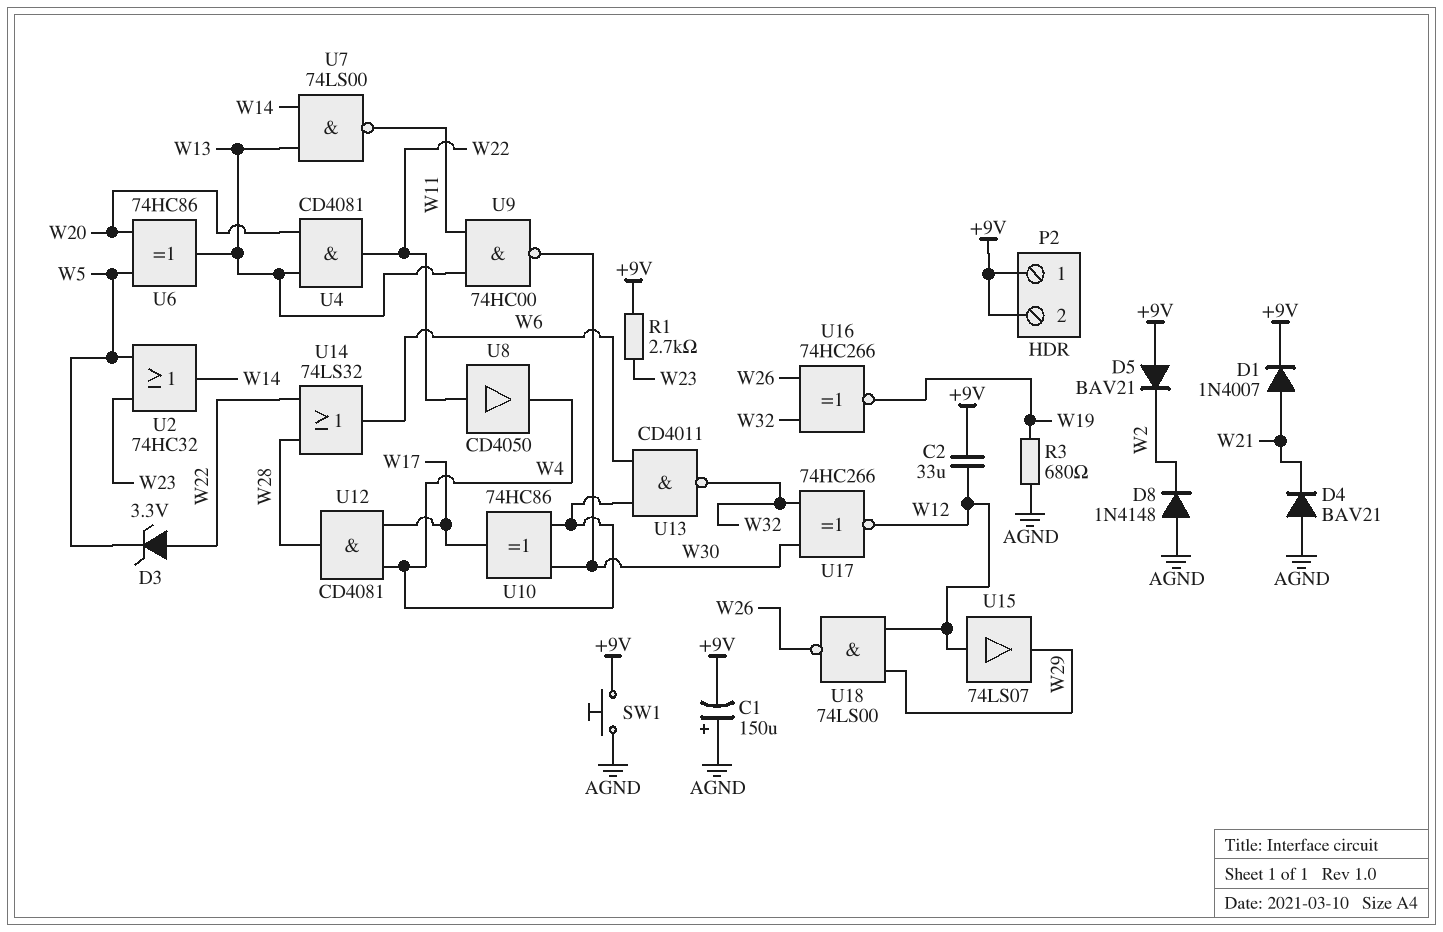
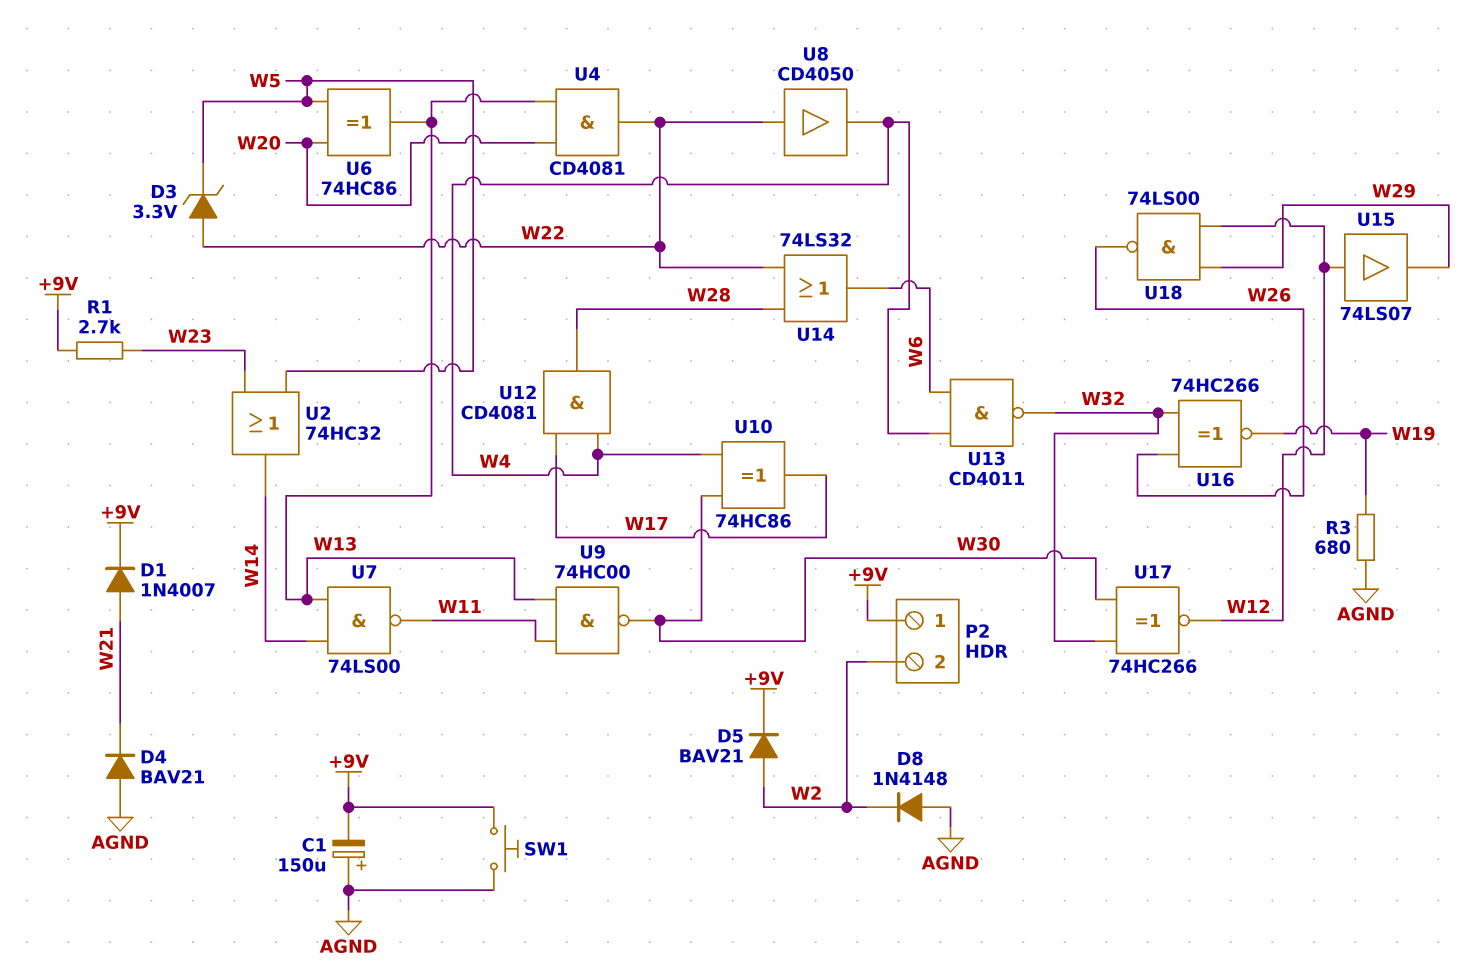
C2: 33uF (+9V, W12) -> none
D5: diode BAV21 (A +9V, K W2) -> diode BAV21 (A W2, K +9V)
P2 pin 2: +9V -> W2

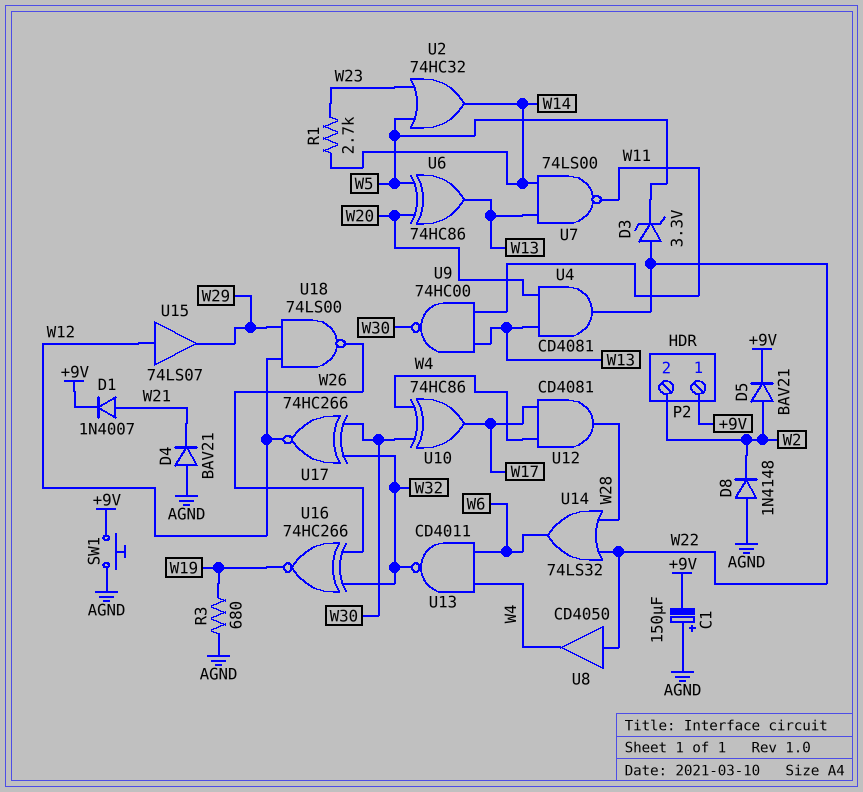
R1: 2.7k (+9V, W23) -> 2.7k (W14, W23)

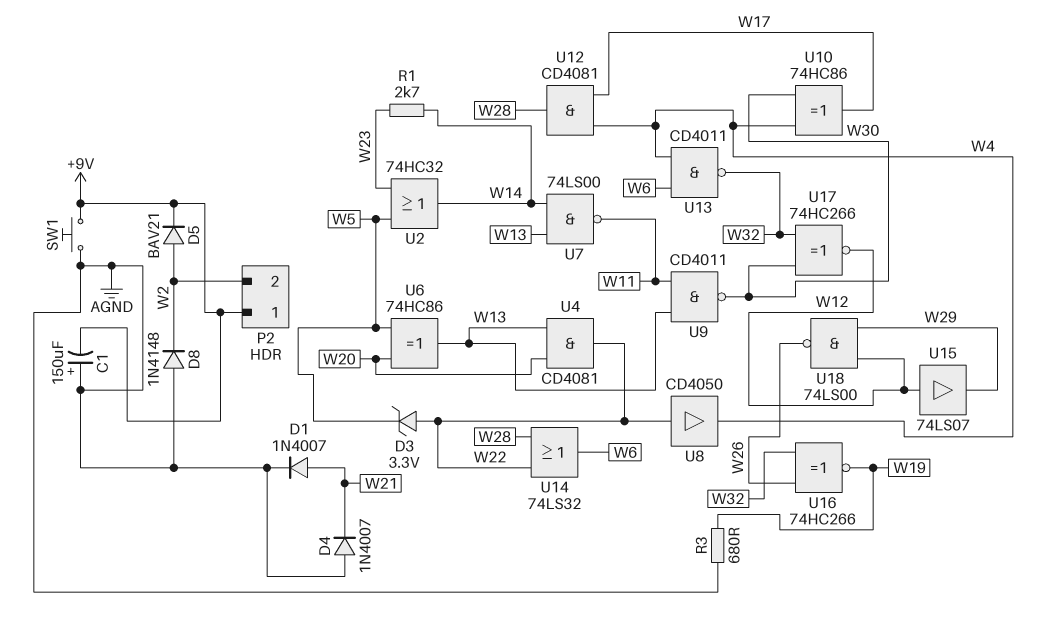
D1: diode 1N4007 (A W21, K +9V) -> diode 1N4007 (A W21, K AGND)
D4: diode BAV21 (A AGND, K W21) -> diode 1N4007 (A AGND, K W21)
U9: NAND 74HC00 (in W11, in W13, out W30) -> NAND CD4011 (in W11, in W13, out W30)

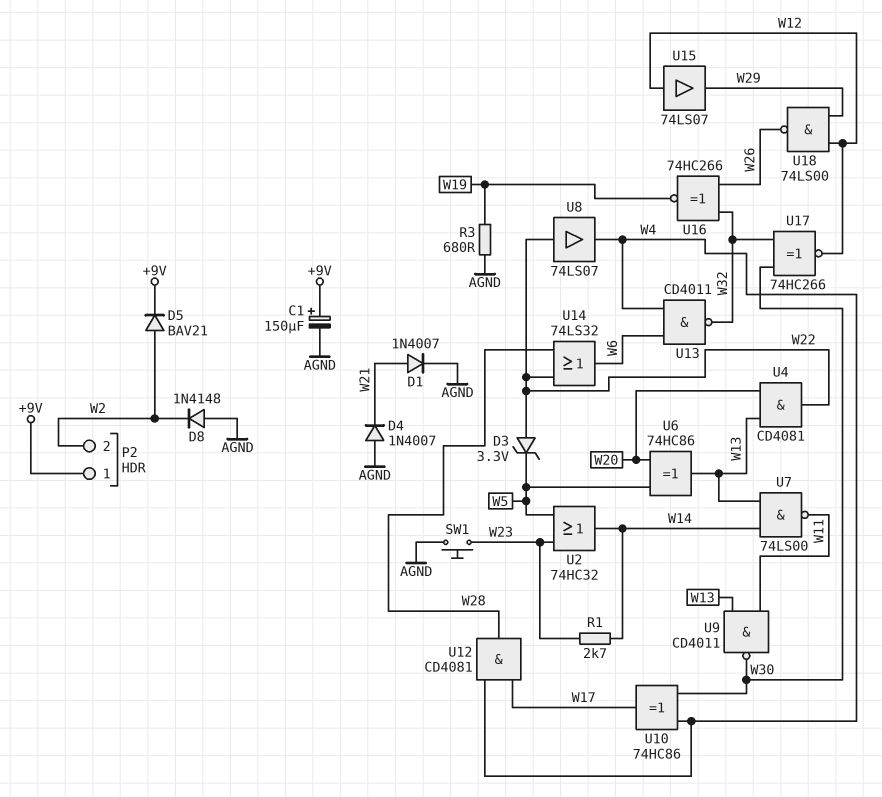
C1: 150uF (plus AGND, minus +9V) -> 150uF (plus +9V, minus AGND)
SW1: button (+9V, AGND) -> button (AGND, W23)
U8: buffer CD4050 (in W22, out W4) -> buffer 74LS07 (in W22, out W4)

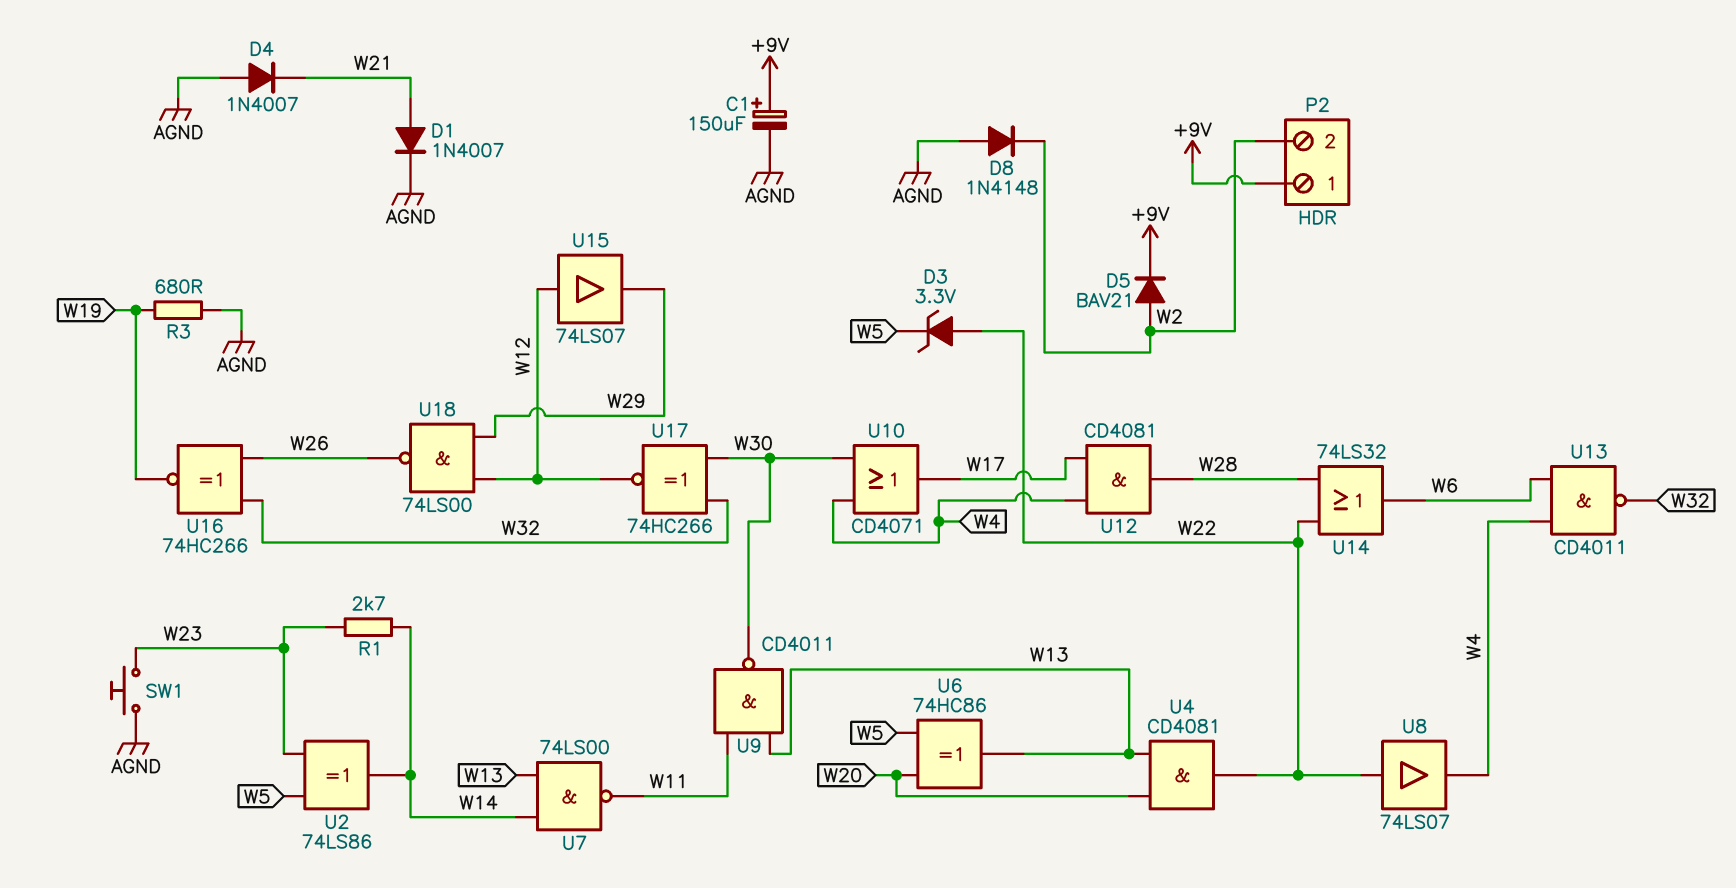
U2: OR 74HC32 (in W5, in W23, out W14) -> XOR 74LS86 (in W5, in W23, out W14)
U10: XOR 74HC86 (in W4, in W30, out W17) -> OR CD4071 (in W4, in W30, out W17)

